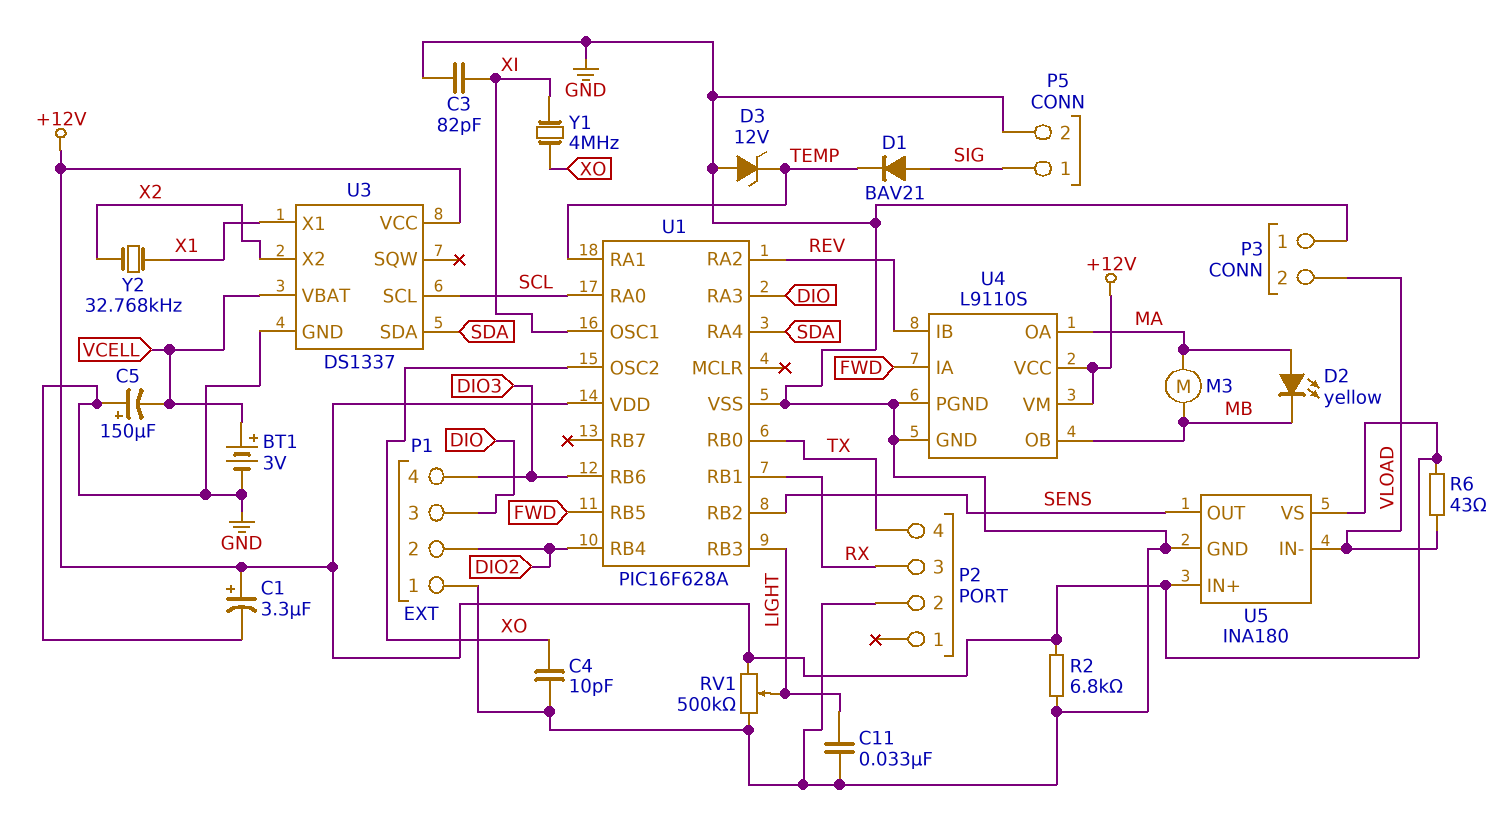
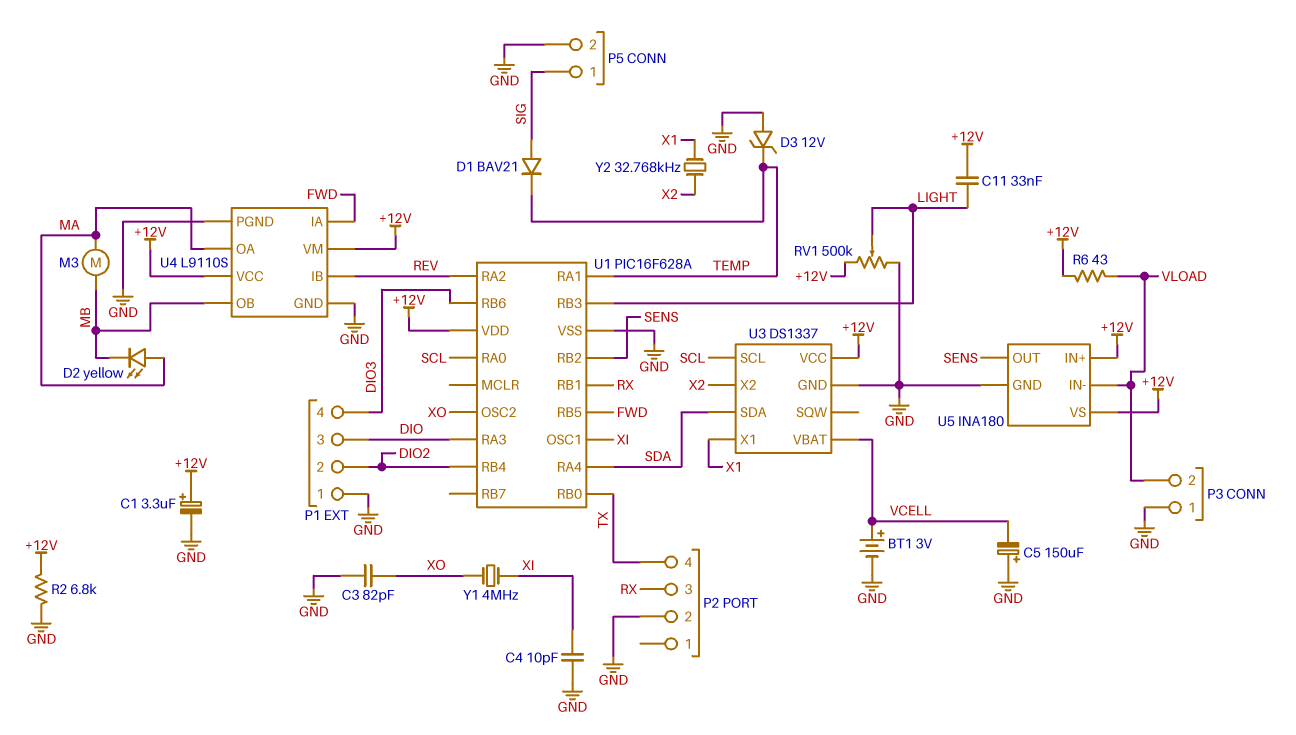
C3: 82pF (GND, XI) -> 82pF (GND, XO)
C4: 10pF (GND, XO) -> 10pF (GND, XI)
C11: 33nF (GND, LIGHT) -> 33nF (+12V, LIGHT)

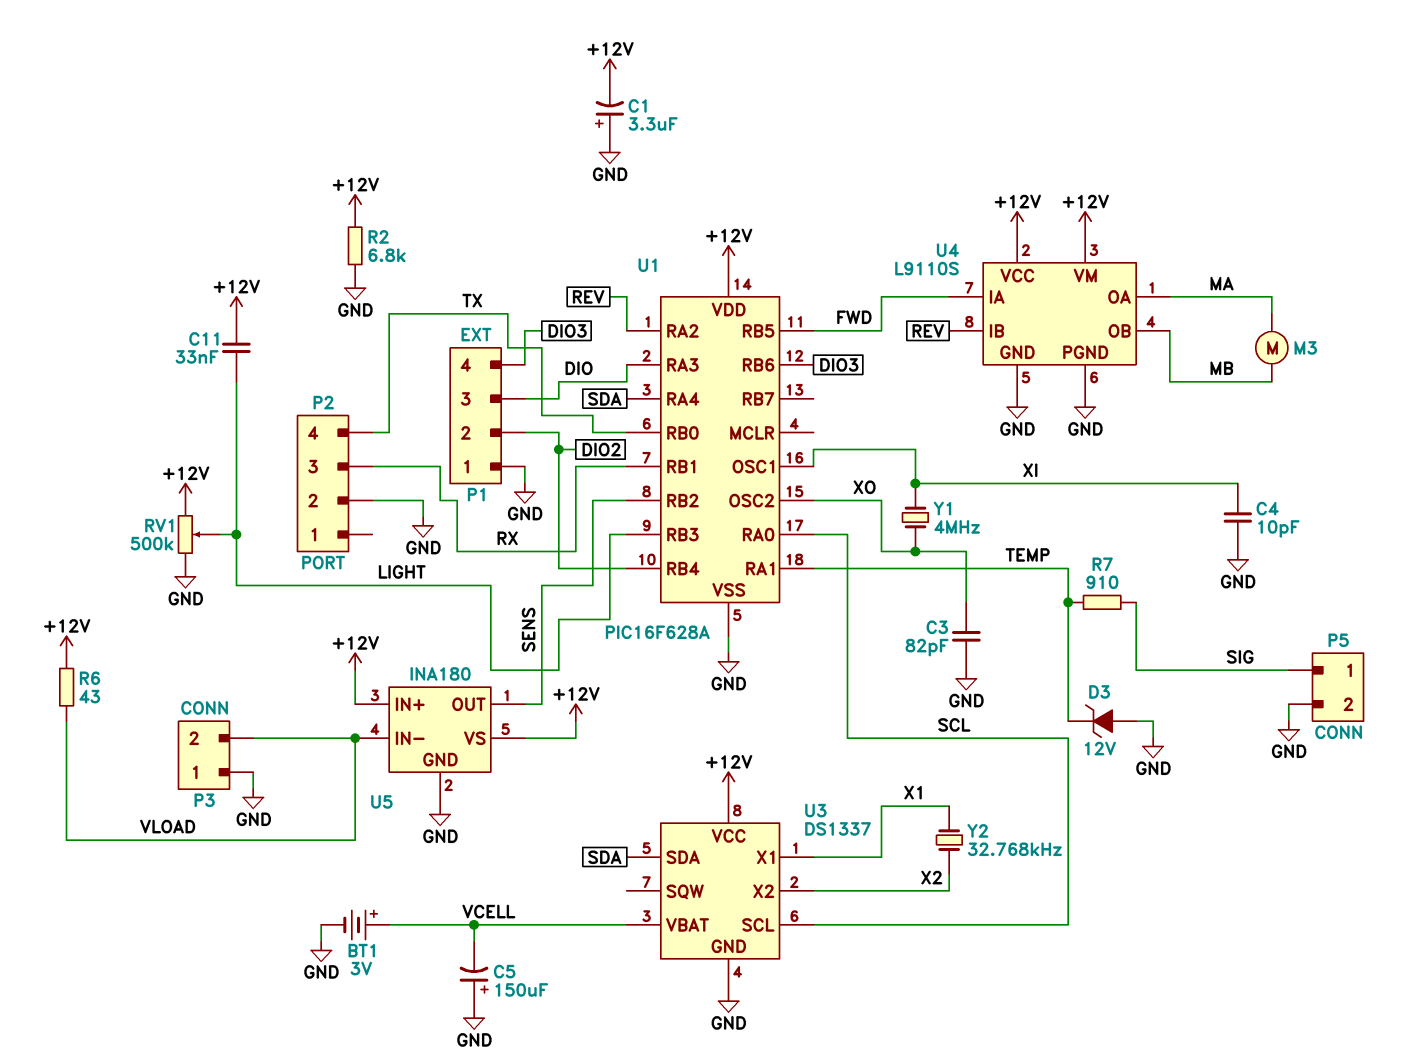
C1: 3.3uF (plus +12V, minus GND) -> 3.3uF (plus GND, minus +12V)
D1: diode BAV21 (A SIG, K TEMP) -> none
D2: LED yellow (A MA, K MB) -> none
R7: none -> 910 (SIG, TEMP)

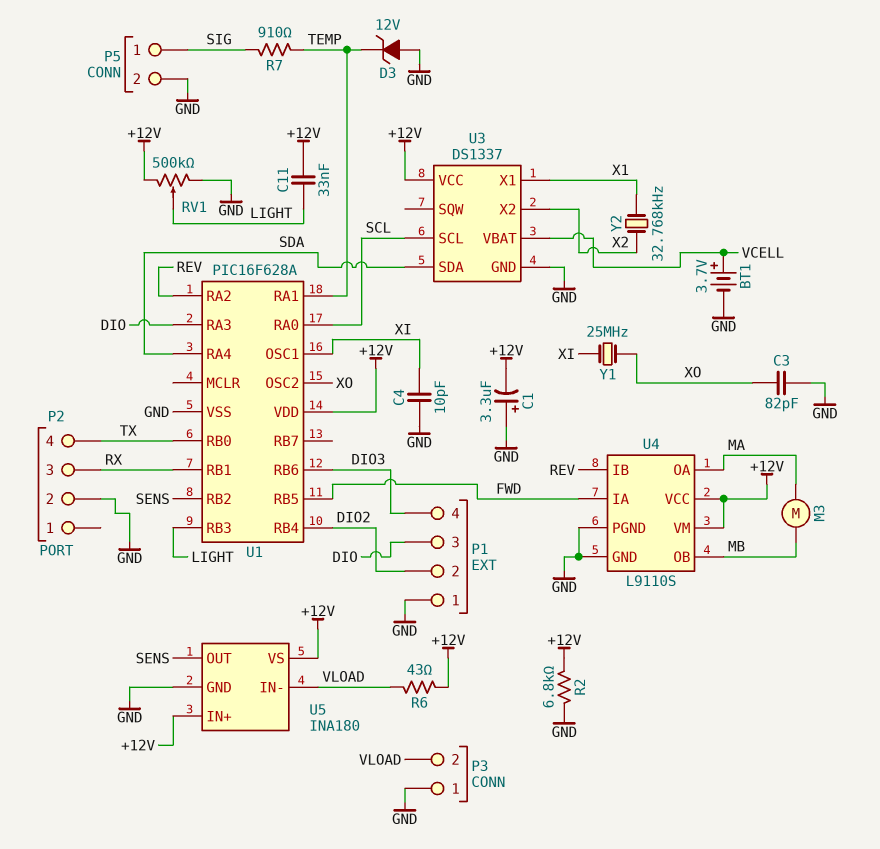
BT1: 3V (plus VCELL, minus GND) -> 3.7V (plus VCELL, minus GND)
C5: 150uF (plus GND, minus VCELL) -> none
Y1: 4MHz (XI, XO) -> 25MHz (XI, XO)

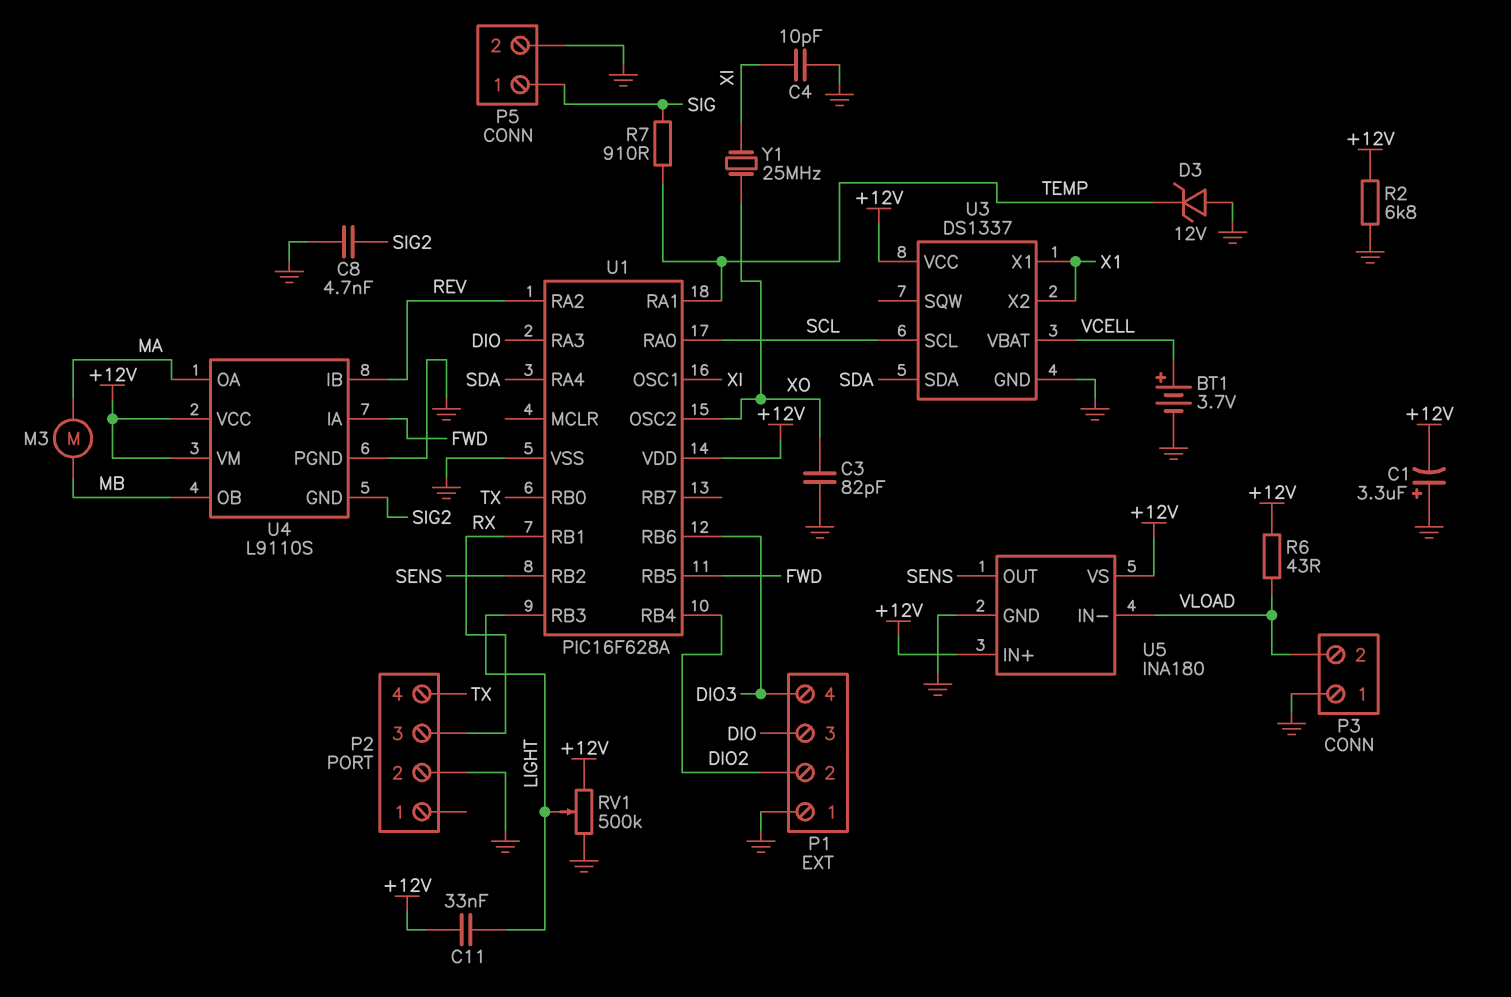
C8: none -> 4.7nF (GND, SIG2)
U3 pin X2: X2 -> X1
U4 pin GND: GND -> SIG2
Y2: 32.768kHz (X1, X2) -> none

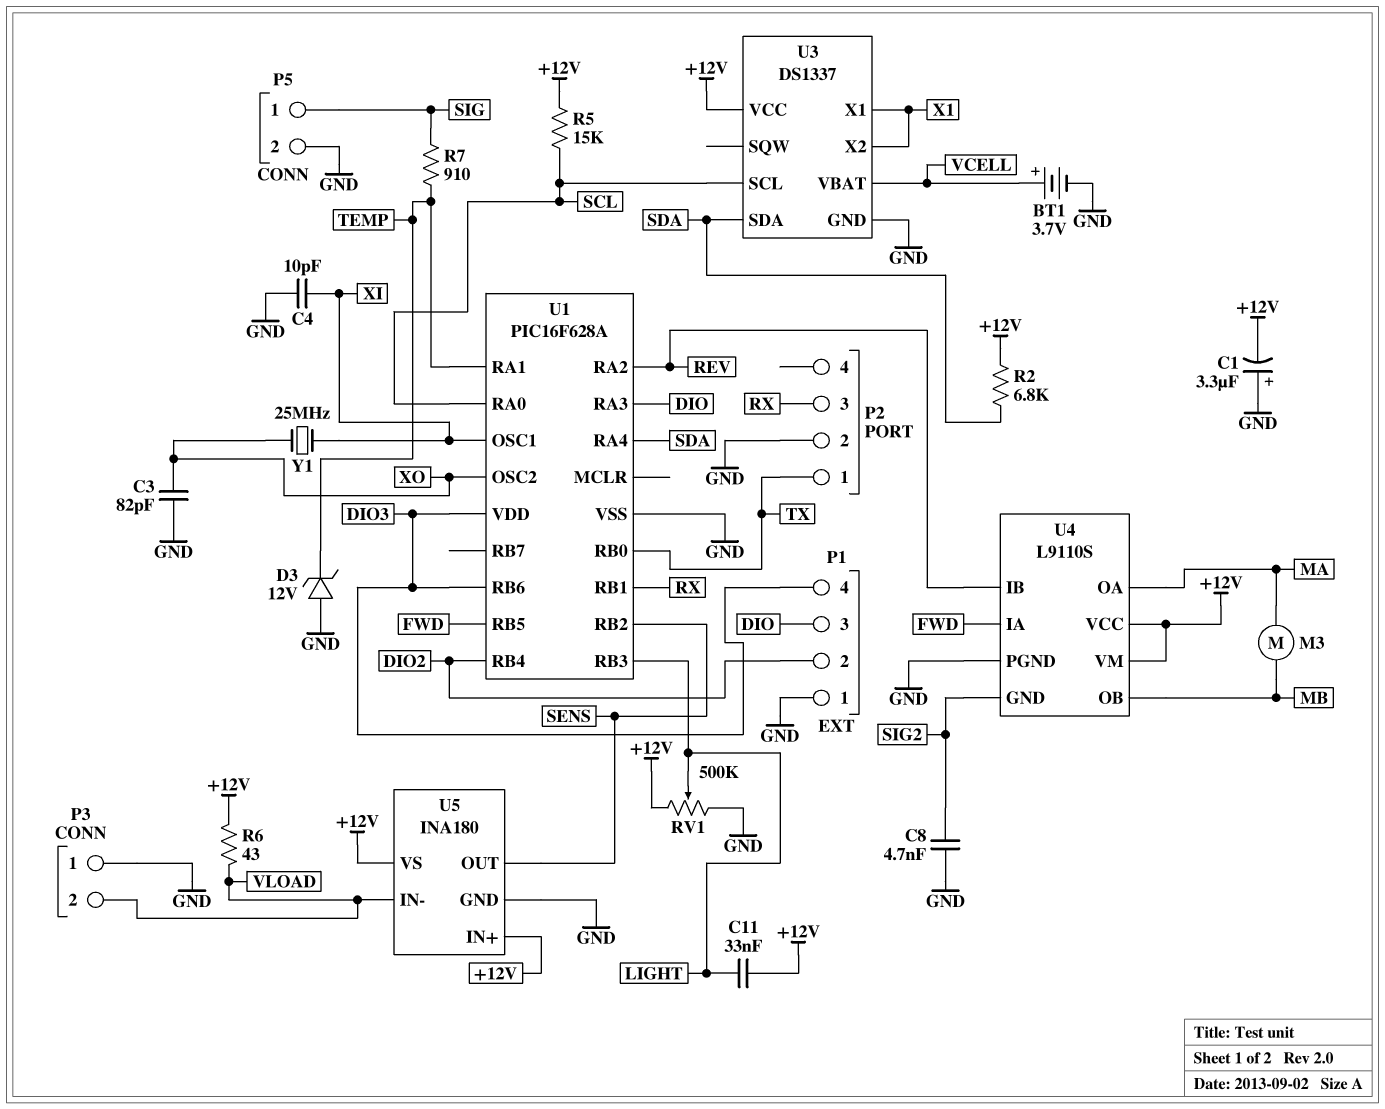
P2 pin 1: none -> TX
P2 pin 4: TX -> none
R2: 6.8k (+12V, GND) -> 6.8k (+12V, SDA)
R5: none -> 15k (+12V, SCL)
U1 pin VDD: +12V -> DIO3

